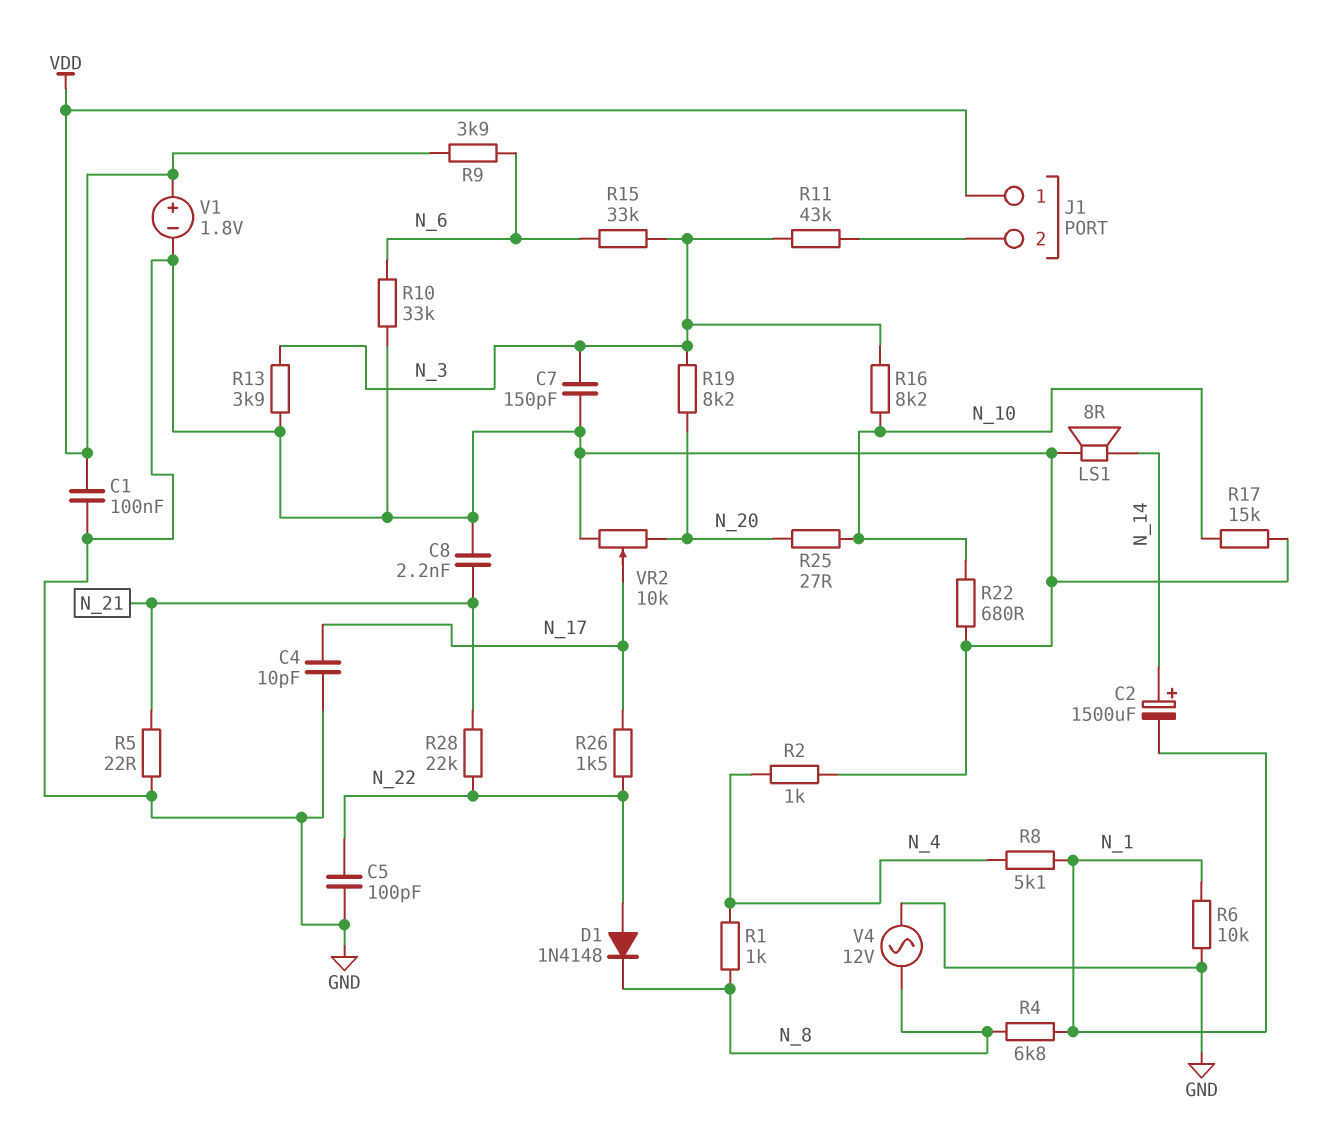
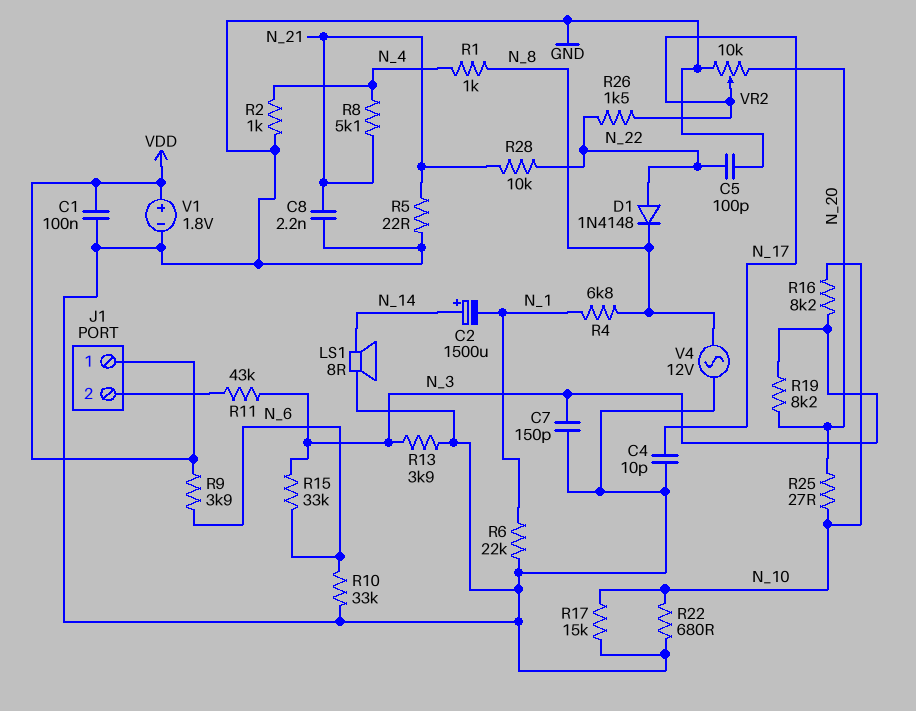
R6: 10k (GND, N_1) -> 22k (GND, N_1)
R8: 5.1k (N_1, N_4) -> 5.1k (N_4, N_21)
R28: 22k (N_21, N_22) -> 10k (N_21, N_22)

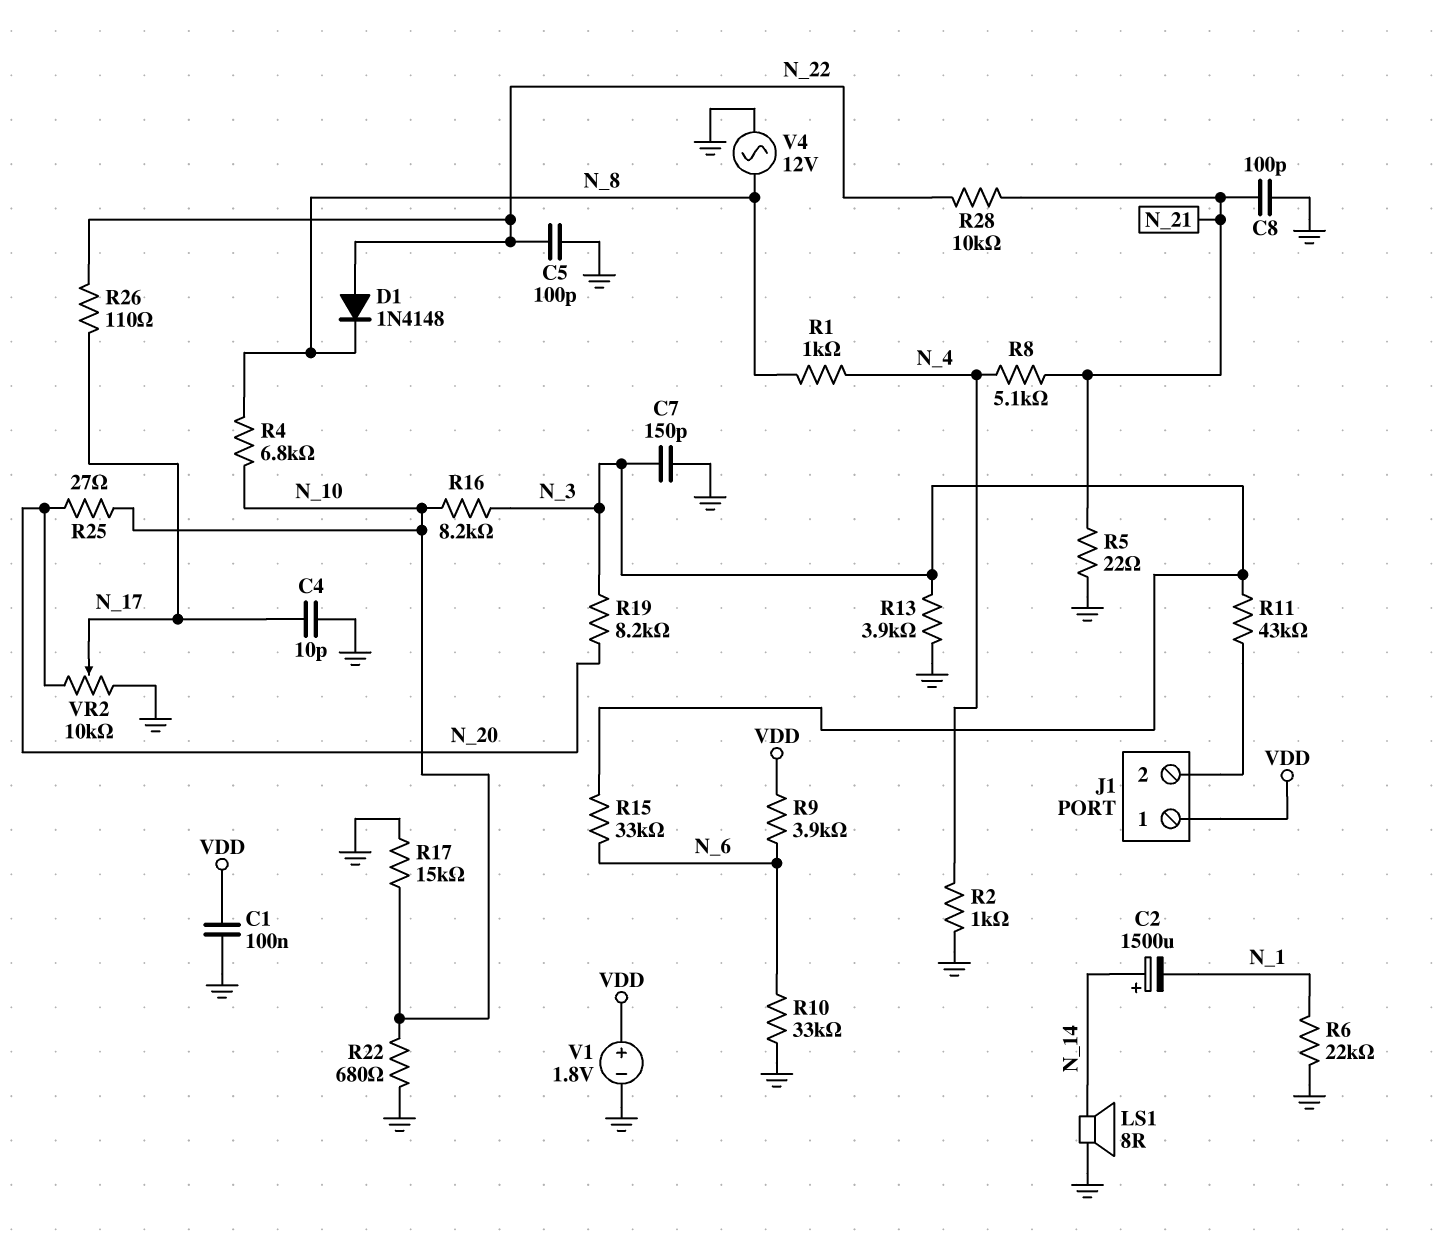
C8: 2.2nF (GND, N_21) -> 100pF (GND, N_21)
R4: 6.8k (N_1, N_8) -> 6.8k (N_8, N_10)
R26: 1.5k (N_17, N_22) -> 110 (N_17, N_22)

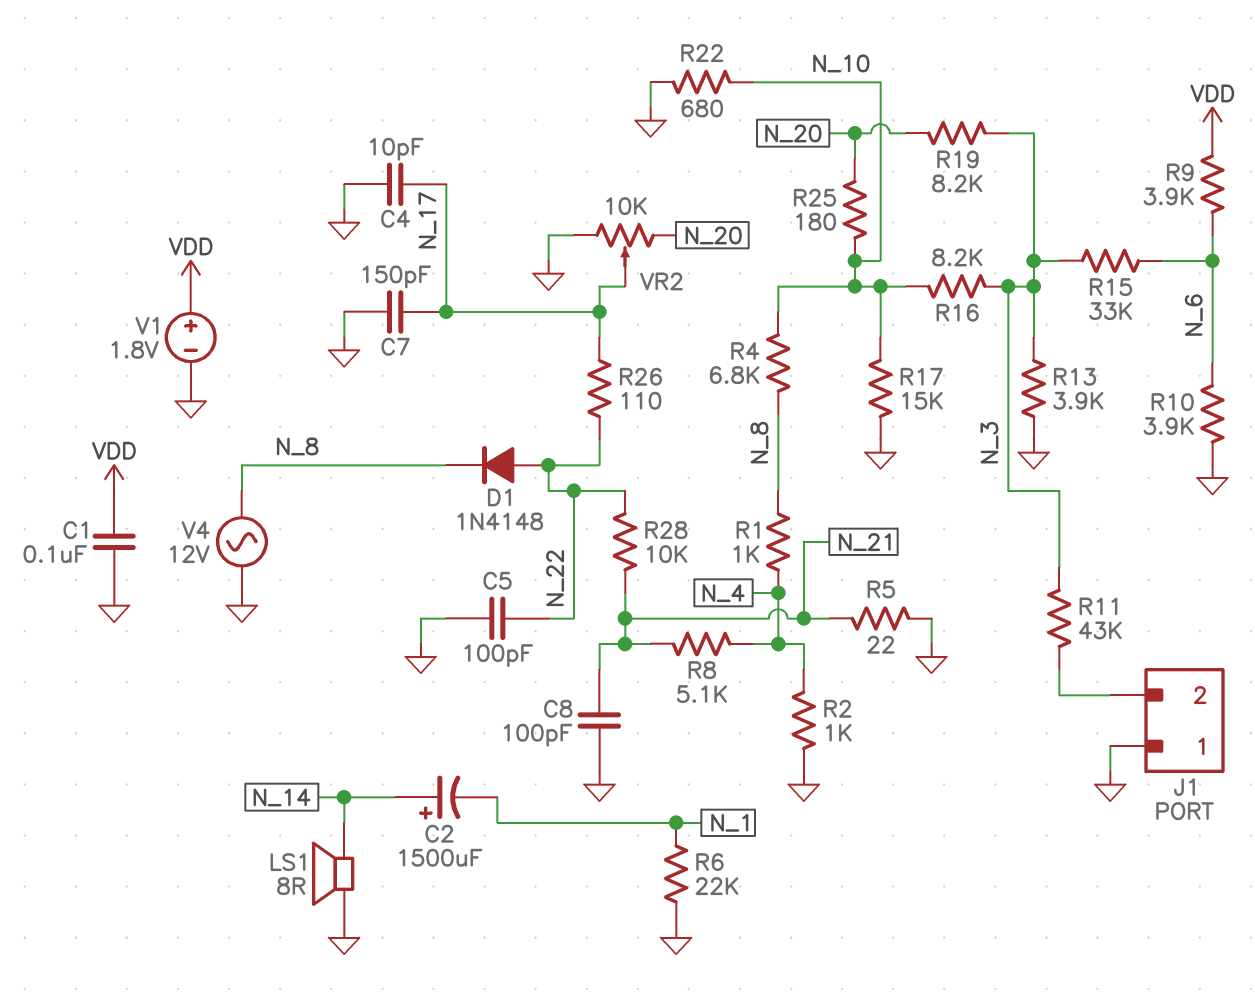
C7: 150pF (GND, N_3) -> 150pF (GND, N_17)
J1 pin 1: VDD -> GND
R10: 33k (GND, N_6) -> 3.9k (GND, N_6)
R25: 27 (N_10, N_20) -> 180 (N_10, N_20)

